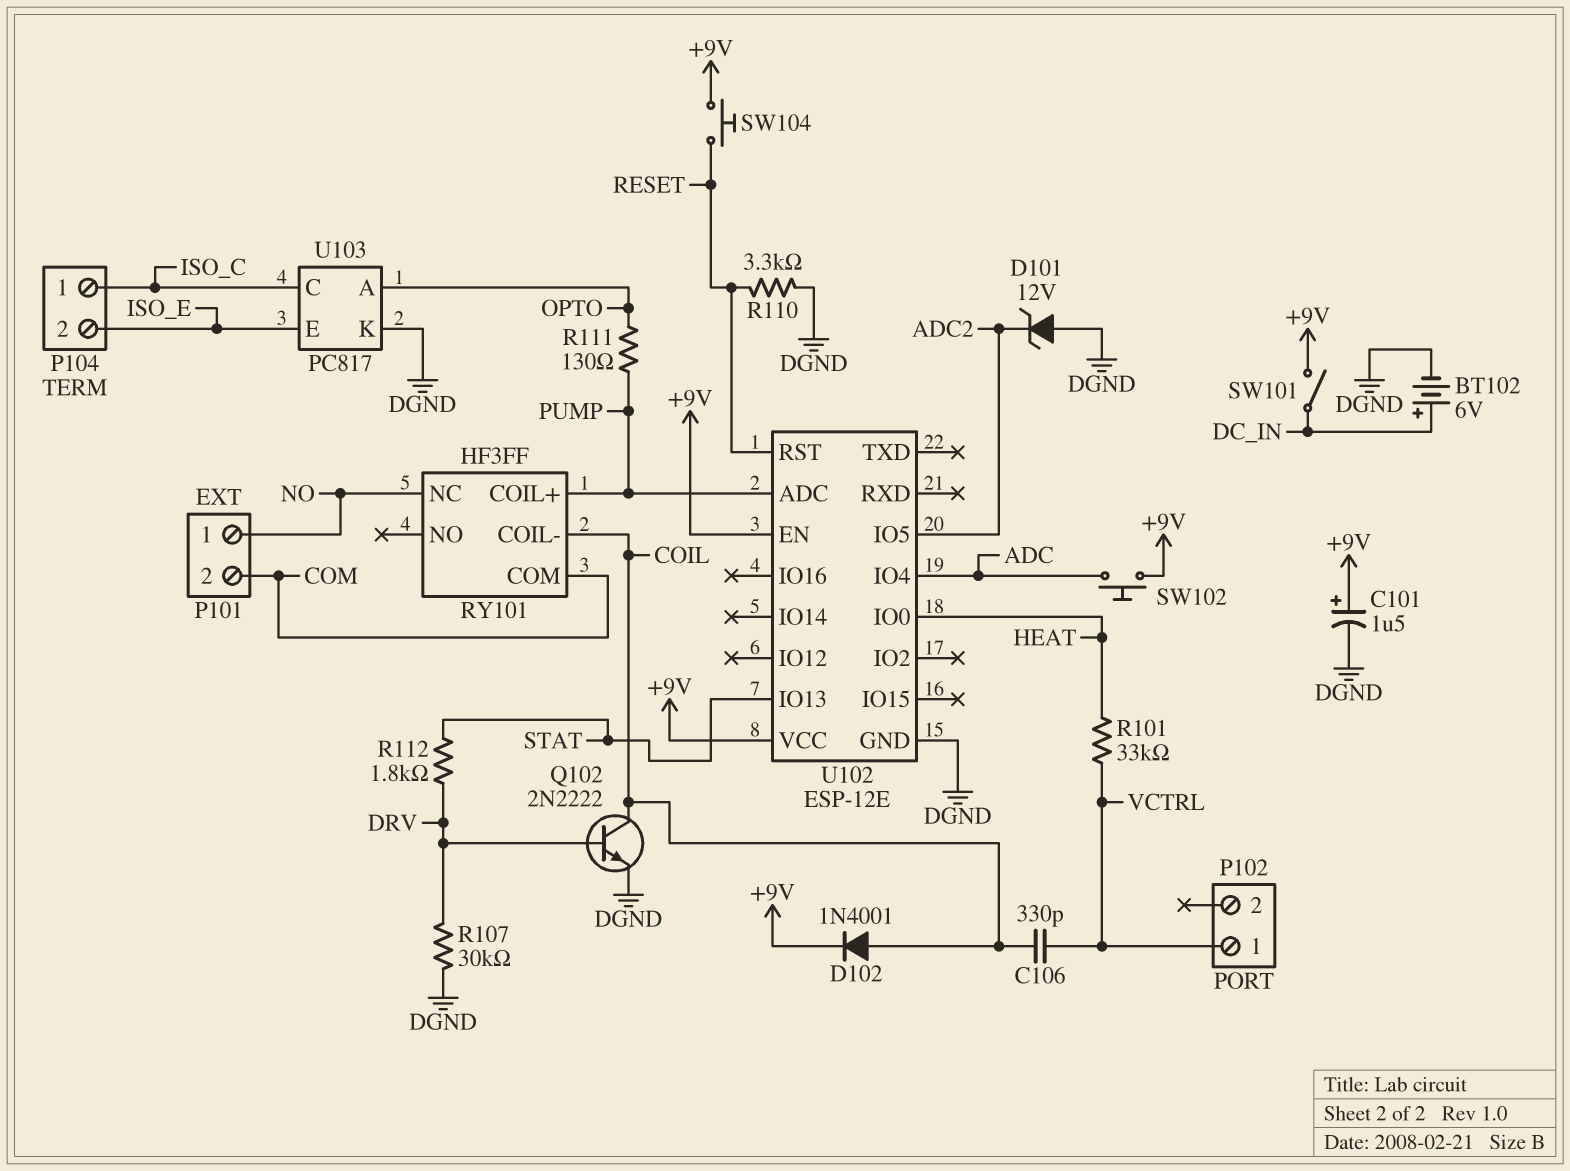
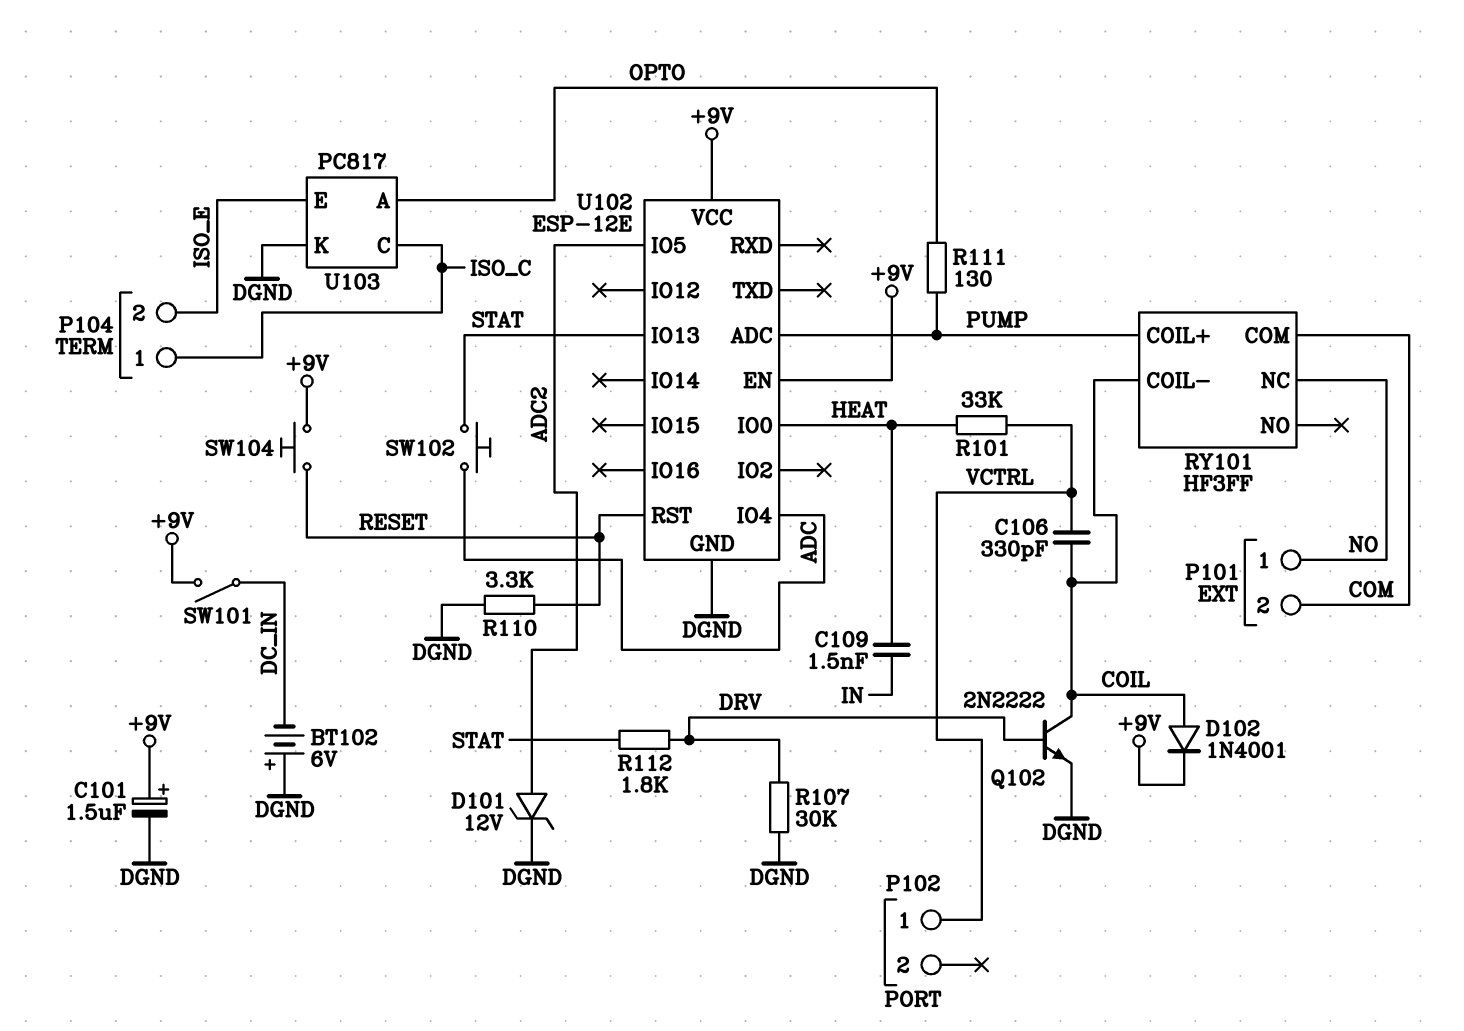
BT102: 6V (plus DC_IN, minus DGND) -> 6V (plus DGND, minus DC_IN)
C109: none -> 1.5nF (HEAT, IN)
D101: zener 12V (A DGND, K ADC2) -> zener 12V (A ADC2, K DGND)
SW102: button (+9V, ADC) -> button (ADC, STAT)

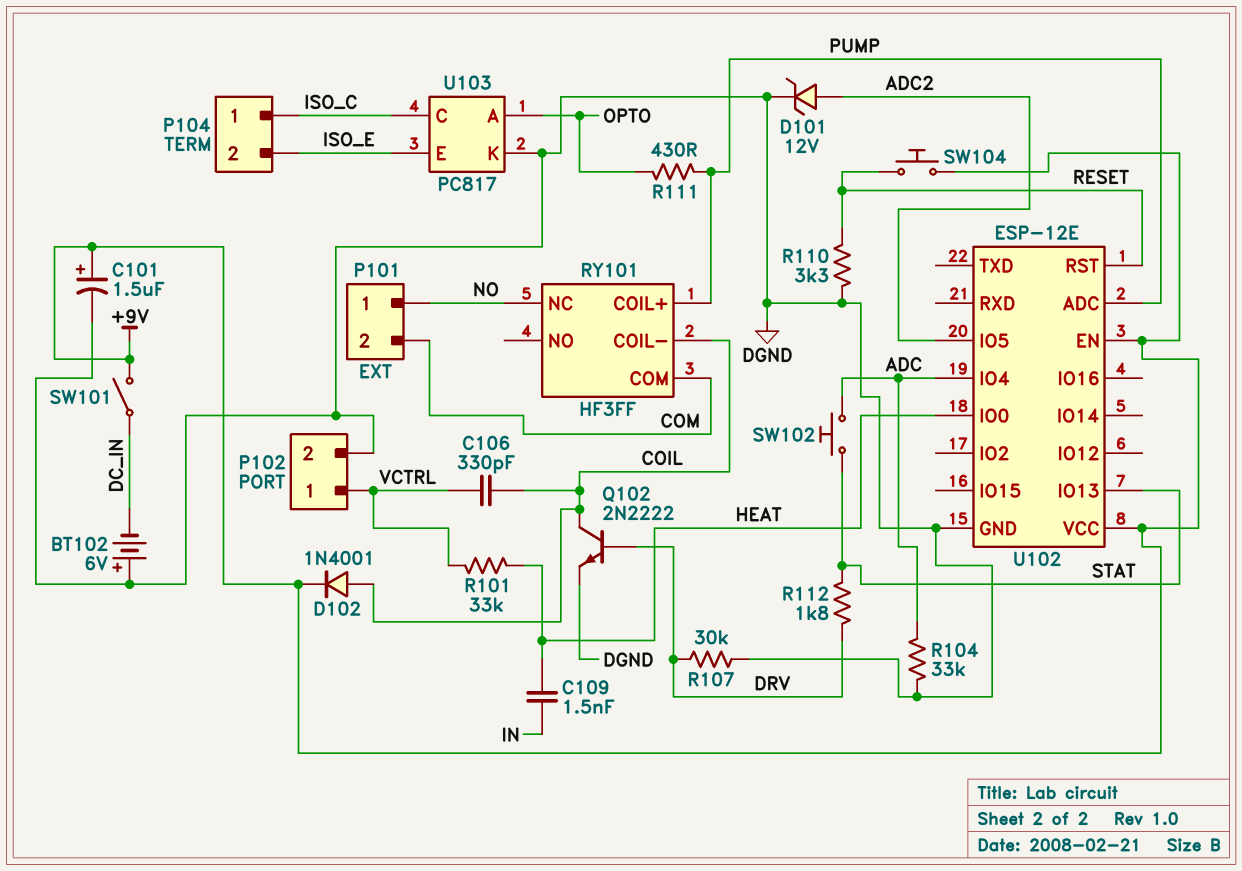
P102 pin 2: none -> DGND
R104: none -> 33k (ADC, DGND)
R111: 130 (OPTO, PUMP) -> 430 (OPTO, PUMP)

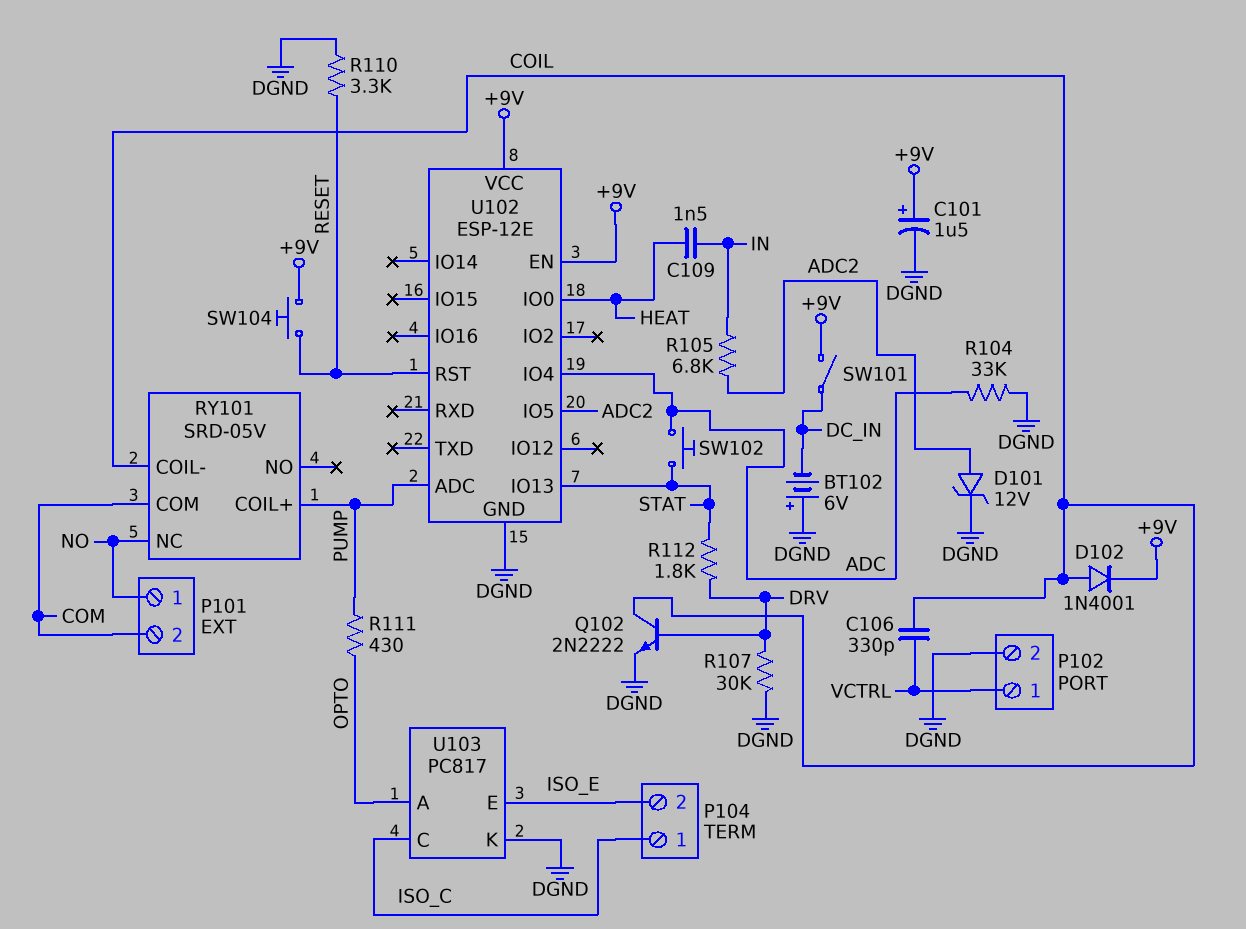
R101: 33k (HEAT, VCTRL) -> none
R105: none -> 6.8k (ADC2, IN)
RY101: HF3FF -> SRD-05V

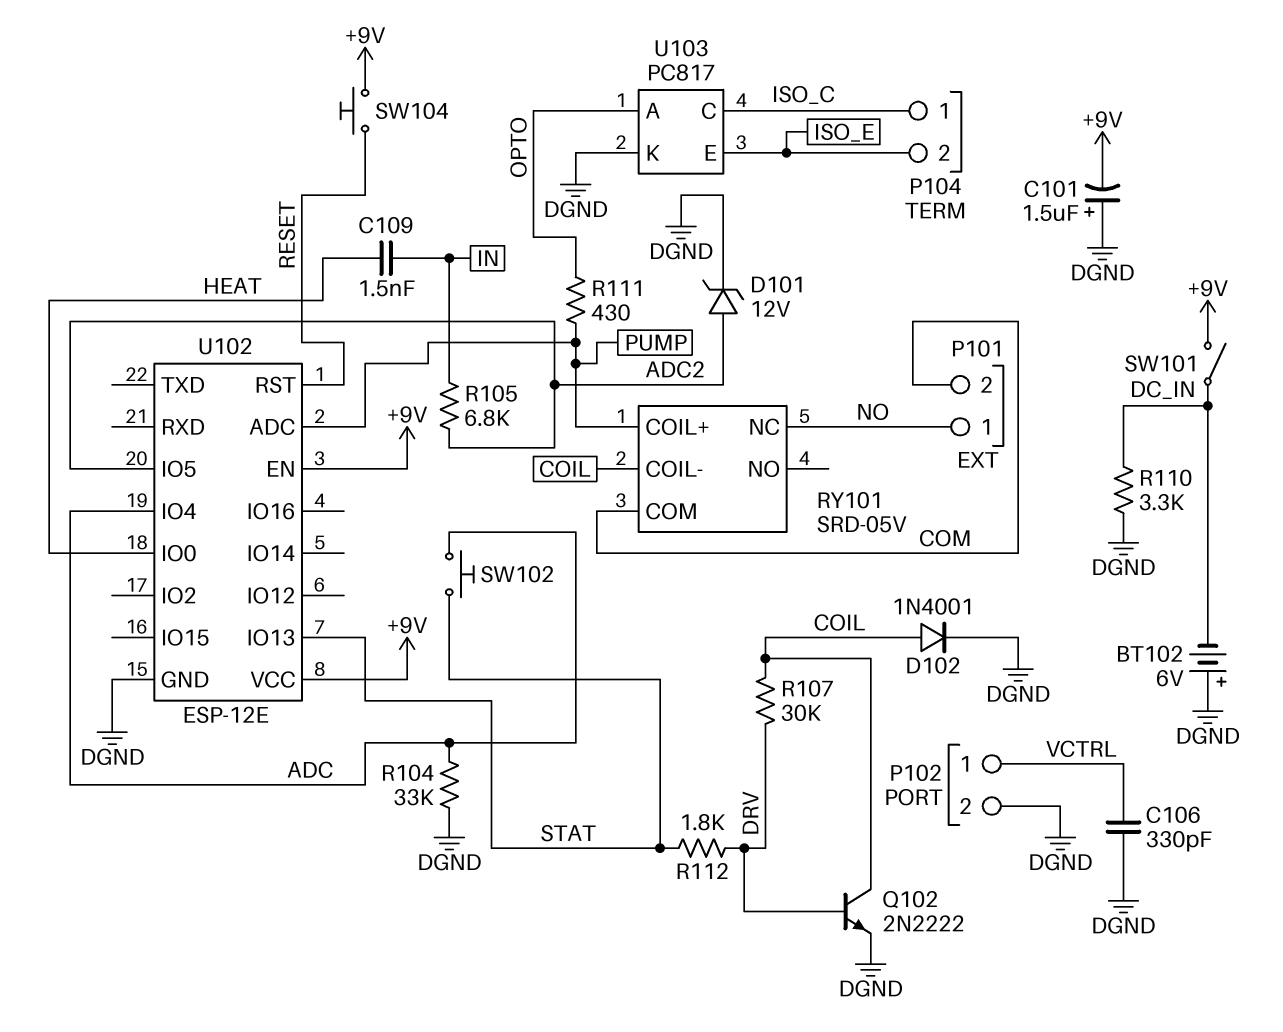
C101: 1.5uF (plus +9V, minus DGND) -> 1.5uF (plus DGND, minus +9V)
C106: 330pF (COIL, VCTRL) -> 330pF (DGND, VCTRL)
D102: diode 1N4001 (A COIL, K +9V) -> diode 1N4001 (A COIL, K DGND)
R107: 30k (DGND, DRV) -> 30k (COIL, DRV)
R110: 3.3k (DGND, RESET) -> 3.3k (DC_IN, DGND)

